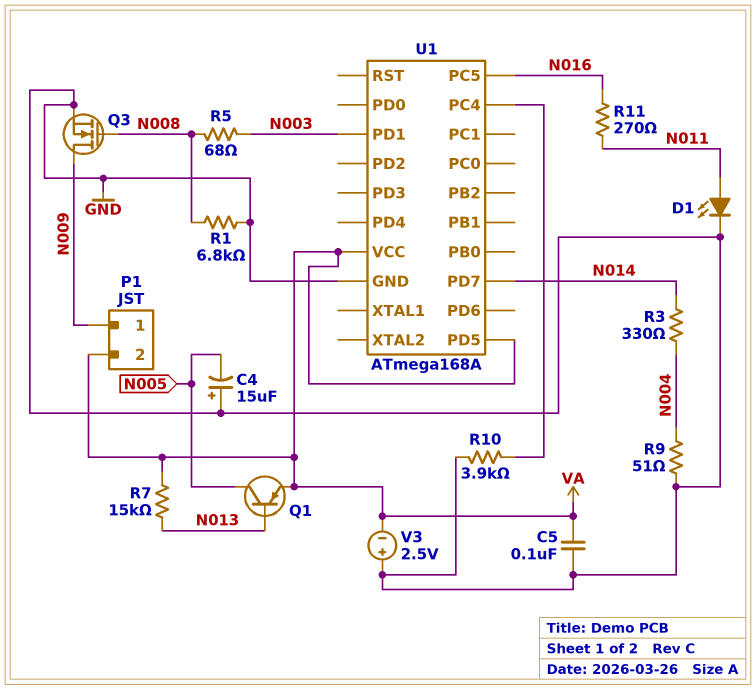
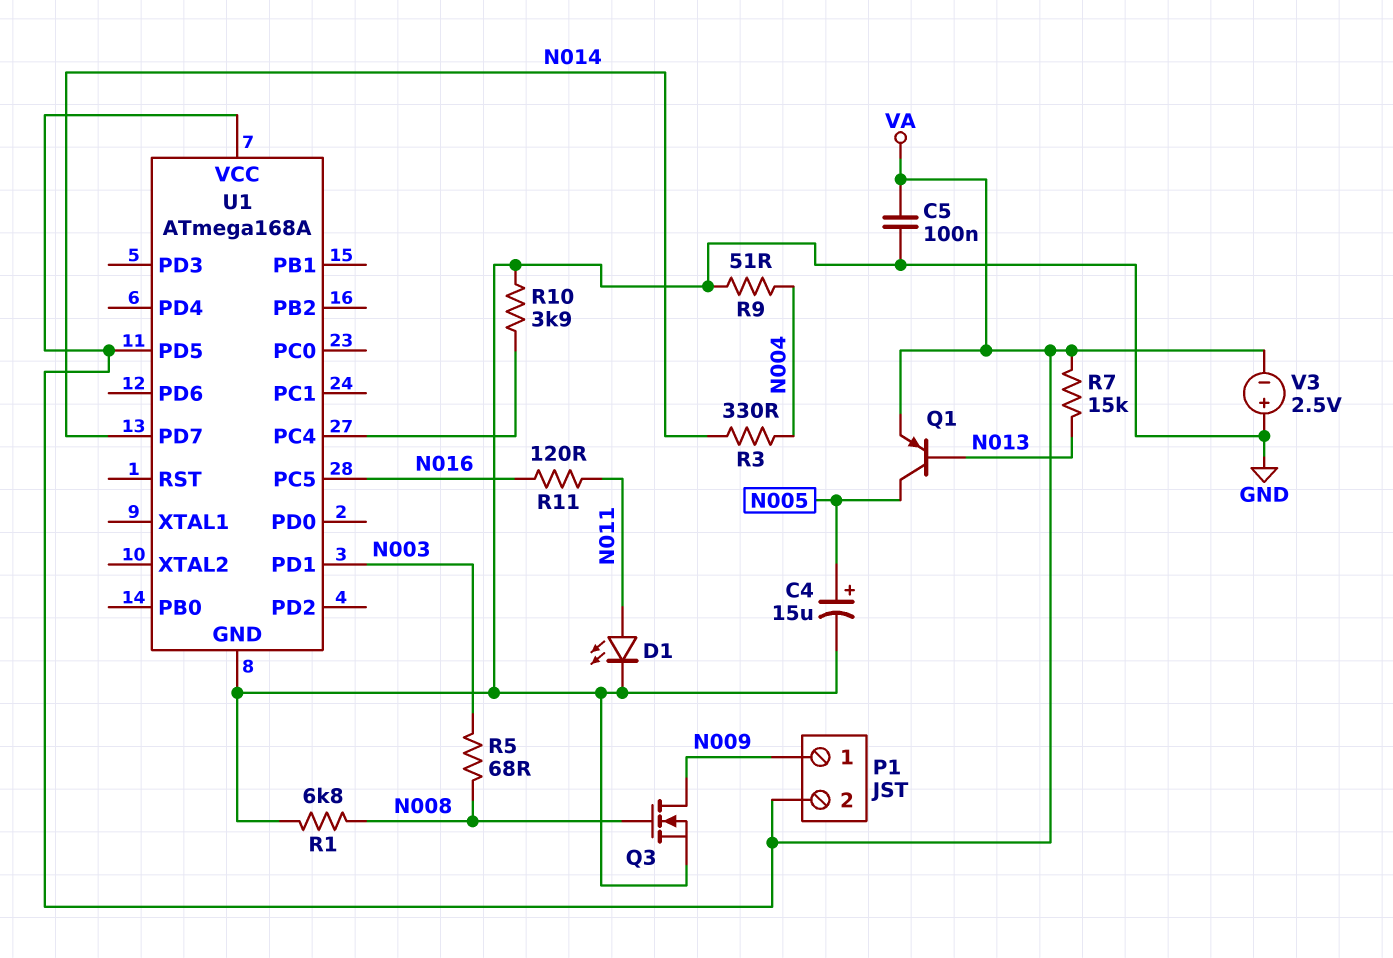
C4: 15uF (plus GND, minus N005) -> 15uF (plus N005, minus GND)
R11: 270 (N011, N016) -> 120 (N011, N016)

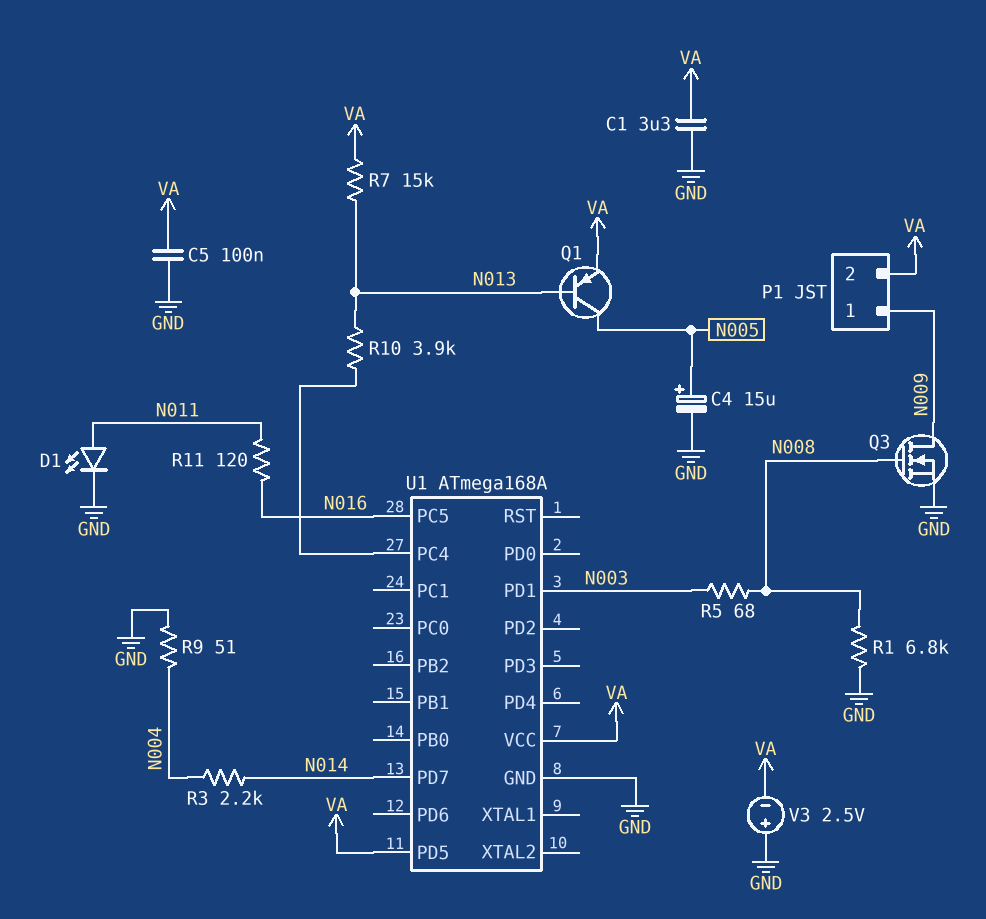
C1: none -> 3.3uF (GND, VA)
R3: 330 (N004, N014) -> 2.2k (N004, N014)
R10: 3.9k (GND, U1/PC4) -> 3.9k (N013, U1/PC4)

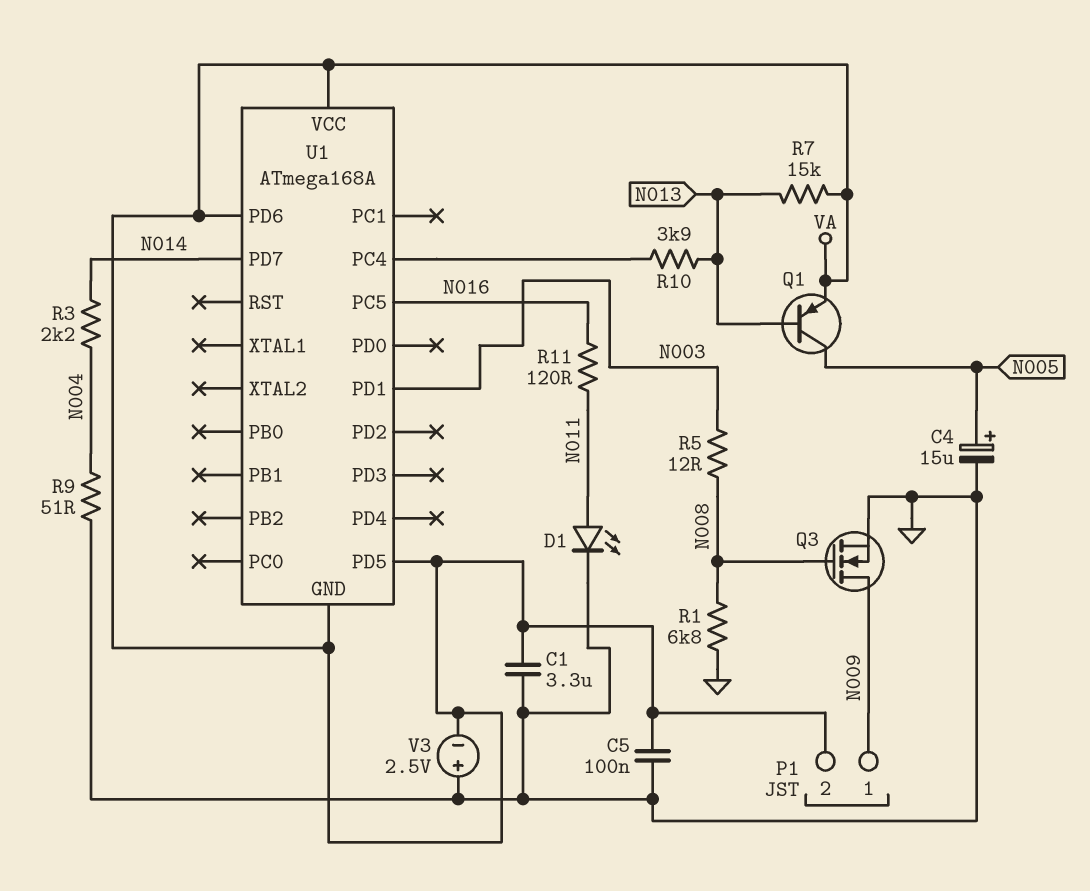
R5: 68 (N003, N008) -> 12 (N003, N008)
U1 pin GND: GND -> VA
U1 pin PD6: none -> VA

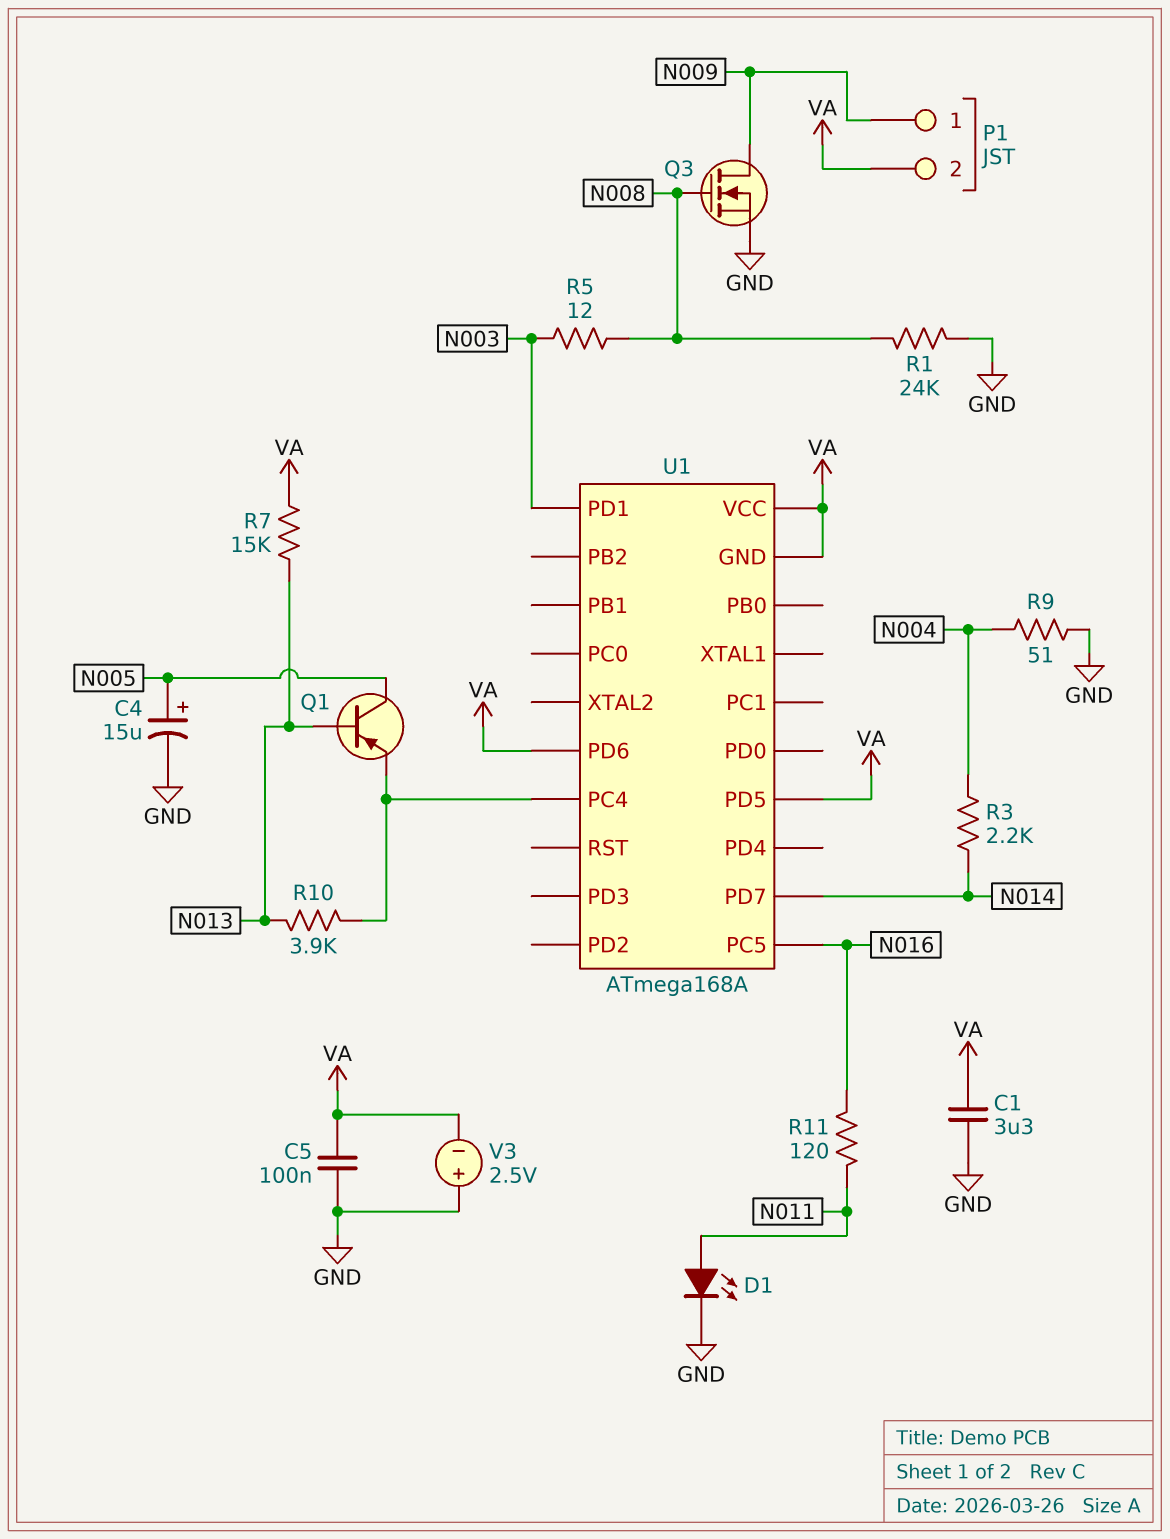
Q1: PNP (B N013, C N005, E VA) -> PNP (B N013, C N005, E U1/PC4)
R1: 6.8k (GND, N008) -> 24k (GND, N008)

